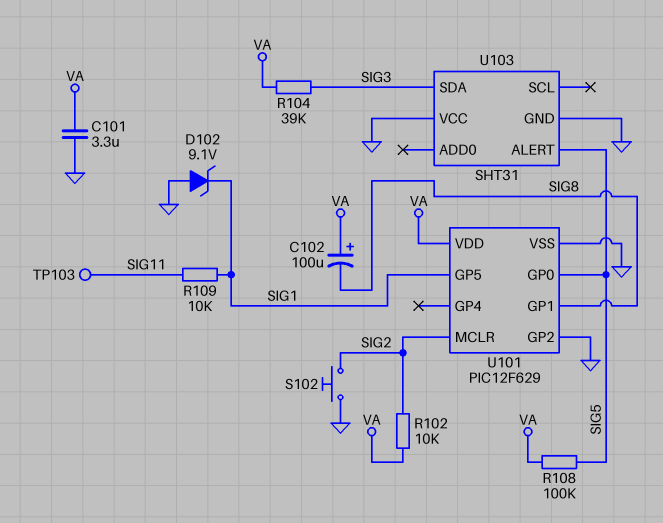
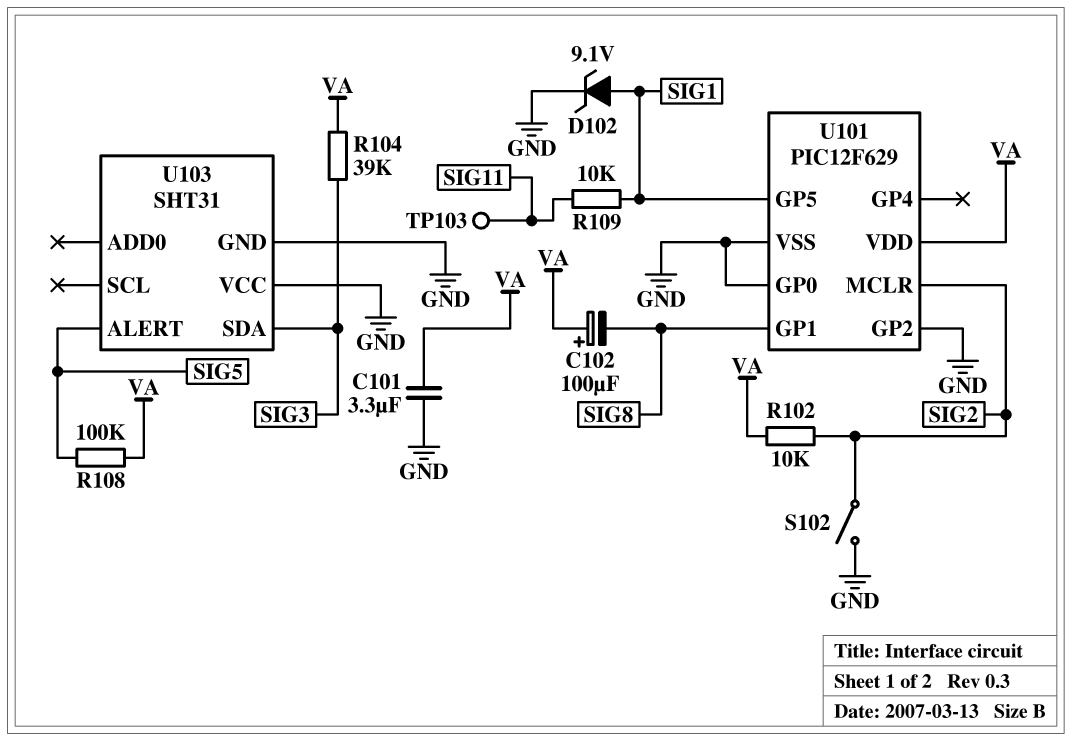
D102: zener 9.1V (A GND, K SIG1) -> zener 9.1V (A SIG1, K GND)
S102: button (GND, SIG2) -> switch (GND, SIG2)
U101 pin GP0: SIG5 -> GND

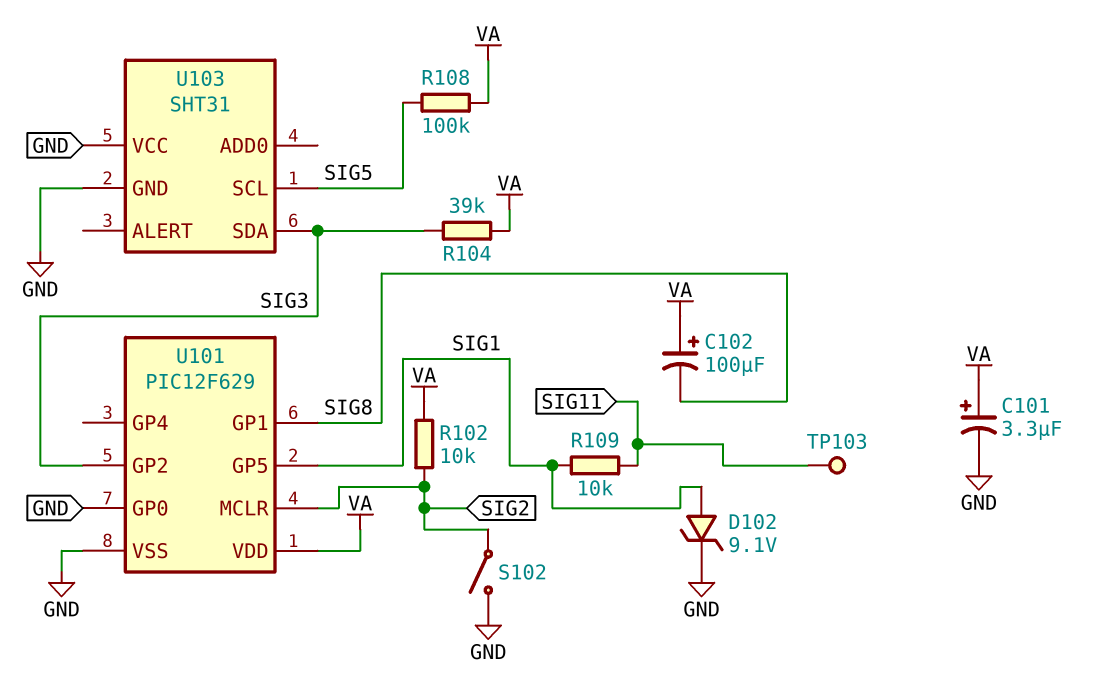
C101: 3.3uF (GND, VA) -> 3.3uF (plus VA, minus GND)
U101 pin GP2: GND -> SIG3
U103 pin ALERT: SIG5 -> none
U103 pin SCL: none -> SIG5

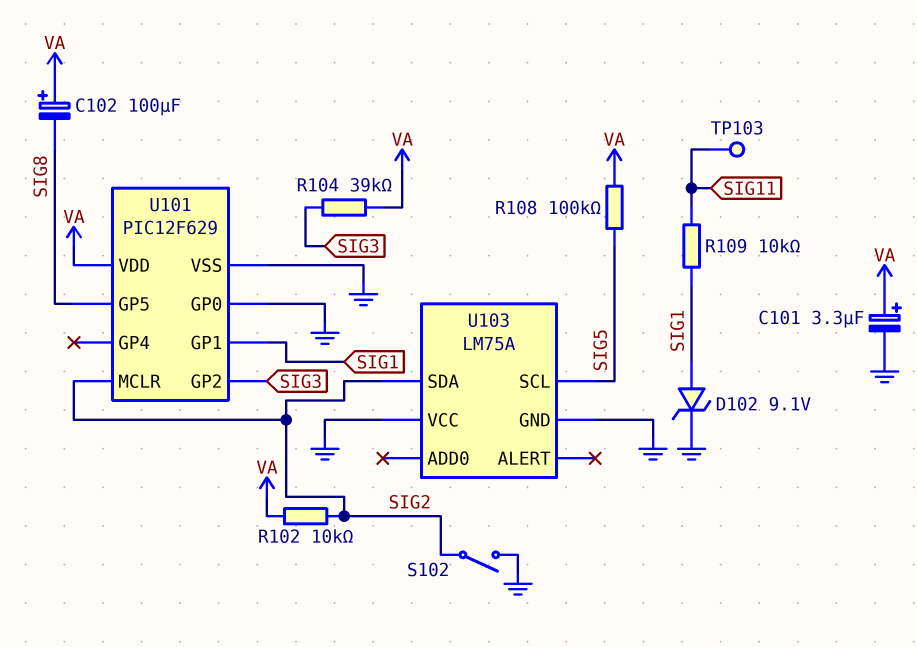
U101 pin GP1: SIG8 -> SIG1
U101 pin GP5: SIG1 -> SIG8
U103: SHT31 -> LM75A
U103 pin SDA: SIG3 -> SIG2

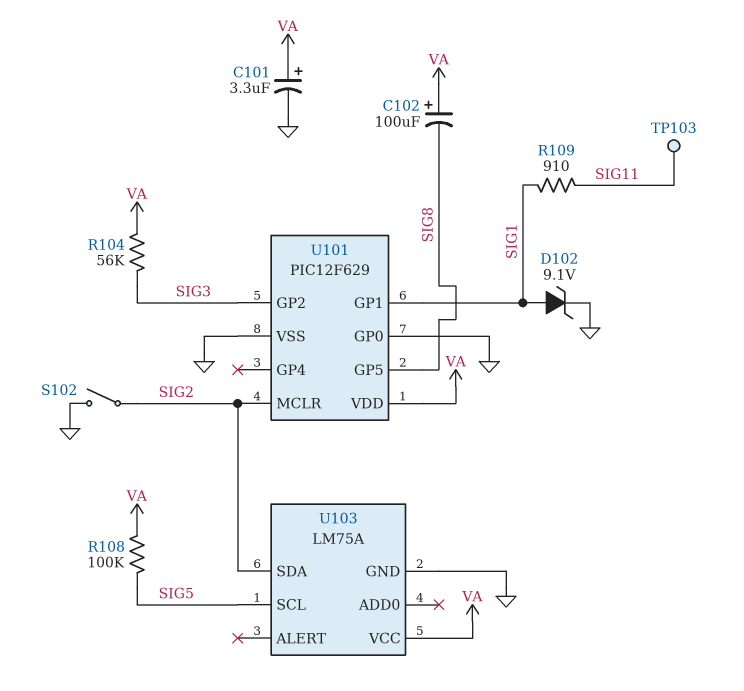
R102: 10k (SIG2, VA) -> none
R104: 39k (SIG3, VA) -> 56k (SIG3, VA)
R109: 10k (SIG1, SIG11) -> 910 (SIG1, SIG11)
U103 pin VCC: GND -> VA

